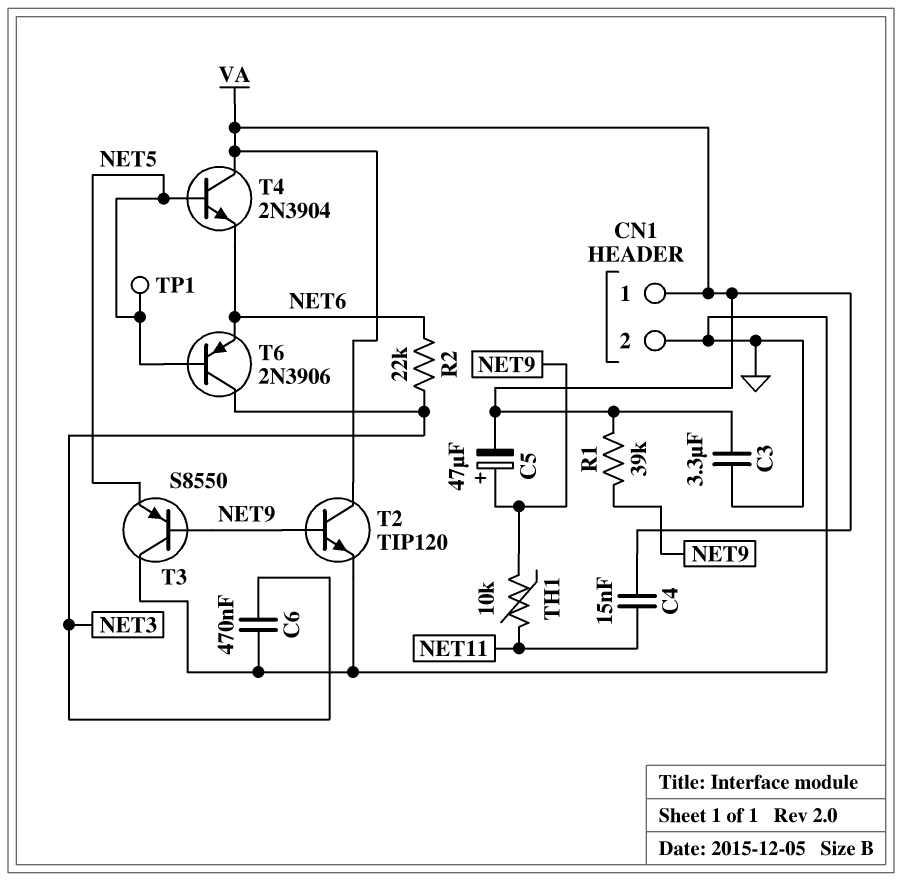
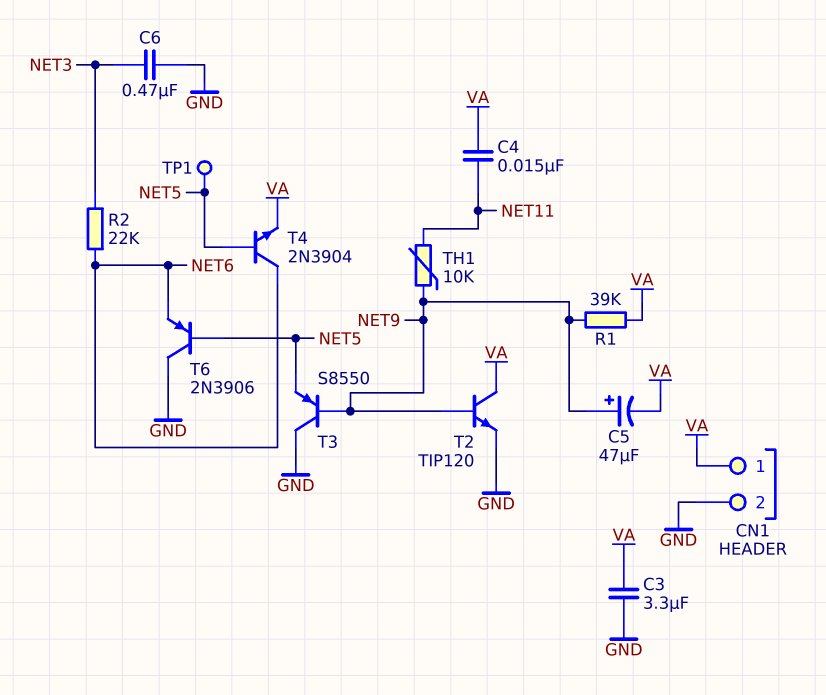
T4: NPN 2N3904 (B NET5, C VA, E NET6) -> NPN 2N3904 (B NET5, C NET6, E VA)
T6: PNP 2N3906 (B NET5, C NET3, E NET6) -> PNP 2N3906 (B NET5, C GND, E NET6)

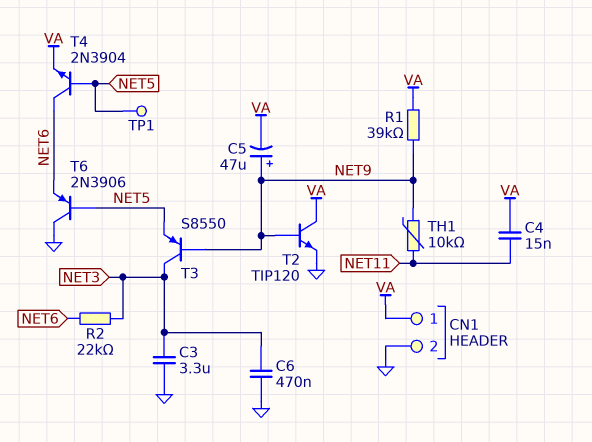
C3: 3.3uF (GND, VA) -> 3.3uF (GND, NET3)
T3: PNP S8550 (B NET9, C GND, E NET5) -> PNP S8550 (B NET9, C NET3, E NET5)

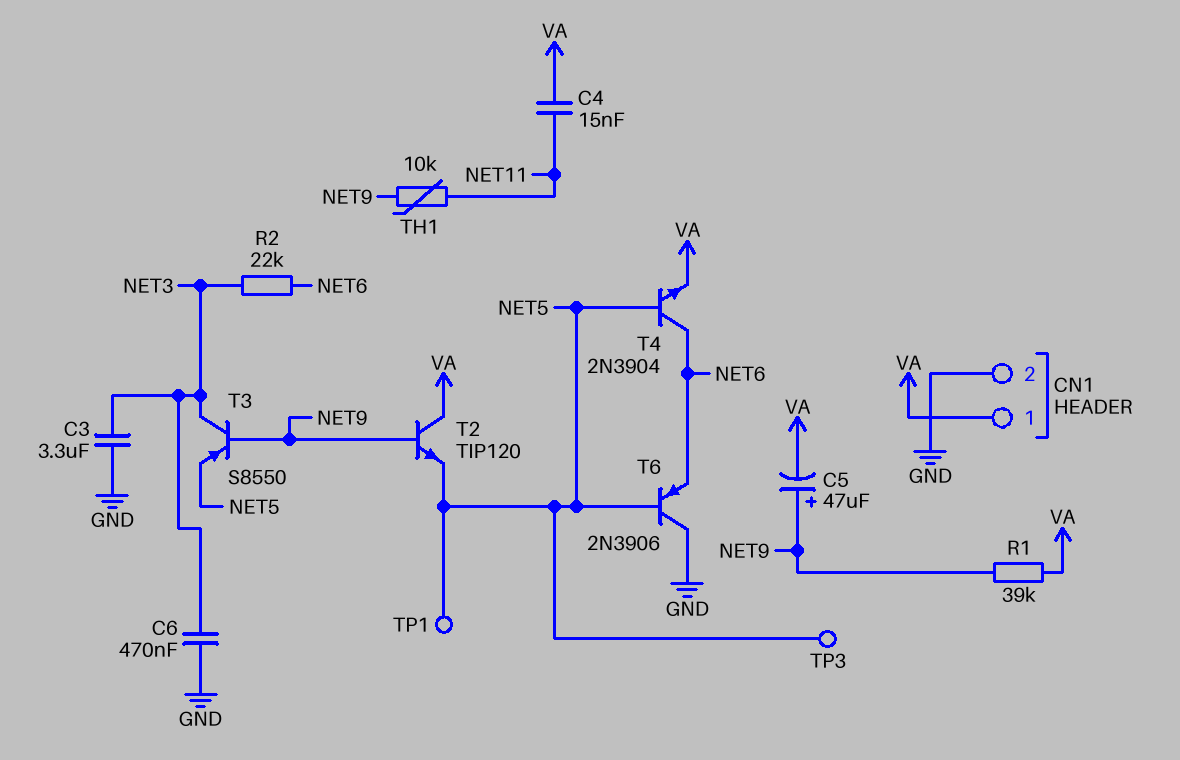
T2: NPN TIP120 (B NET9, C VA, E GND) -> NPN TIP120 (B NET9, C VA, E NET5)
TP3: none -> test point (NET5)

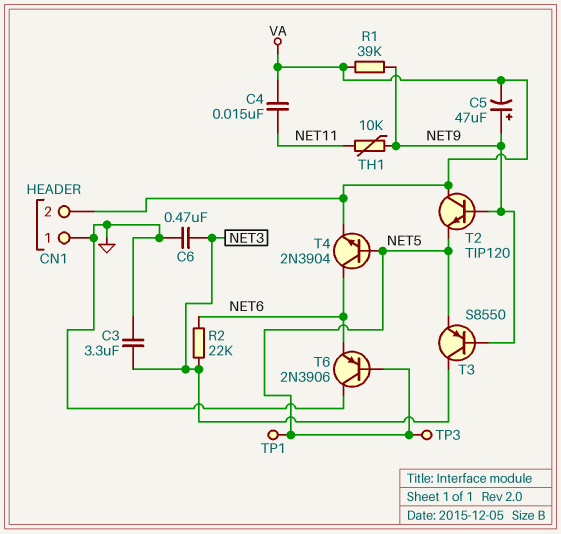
CN1 pin 1: VA -> GND
CN1 pin 2: GND -> VA

